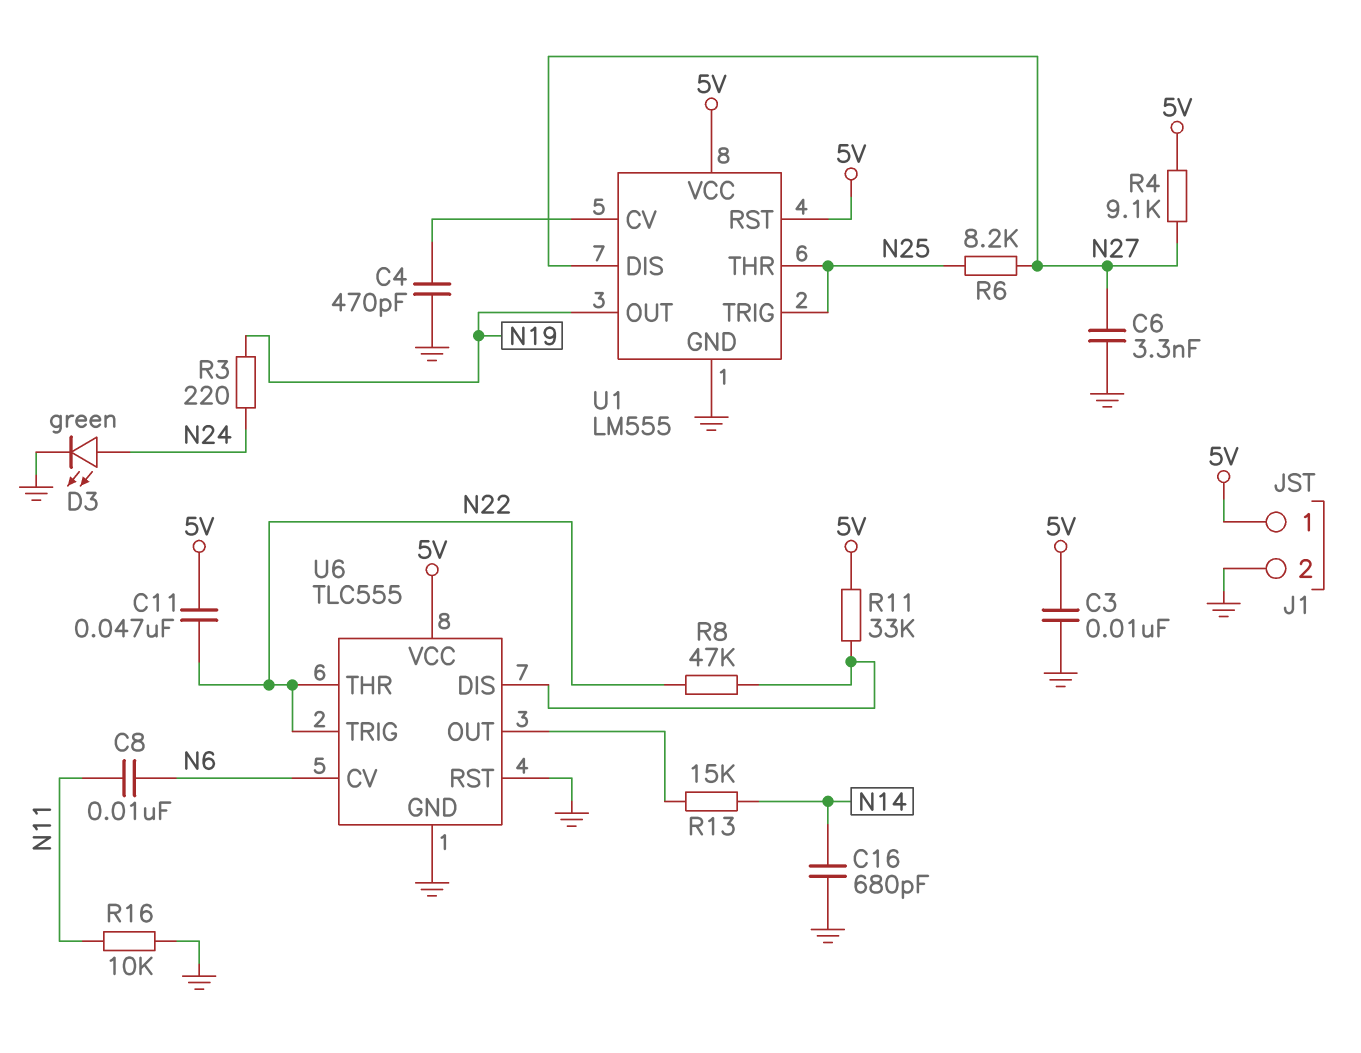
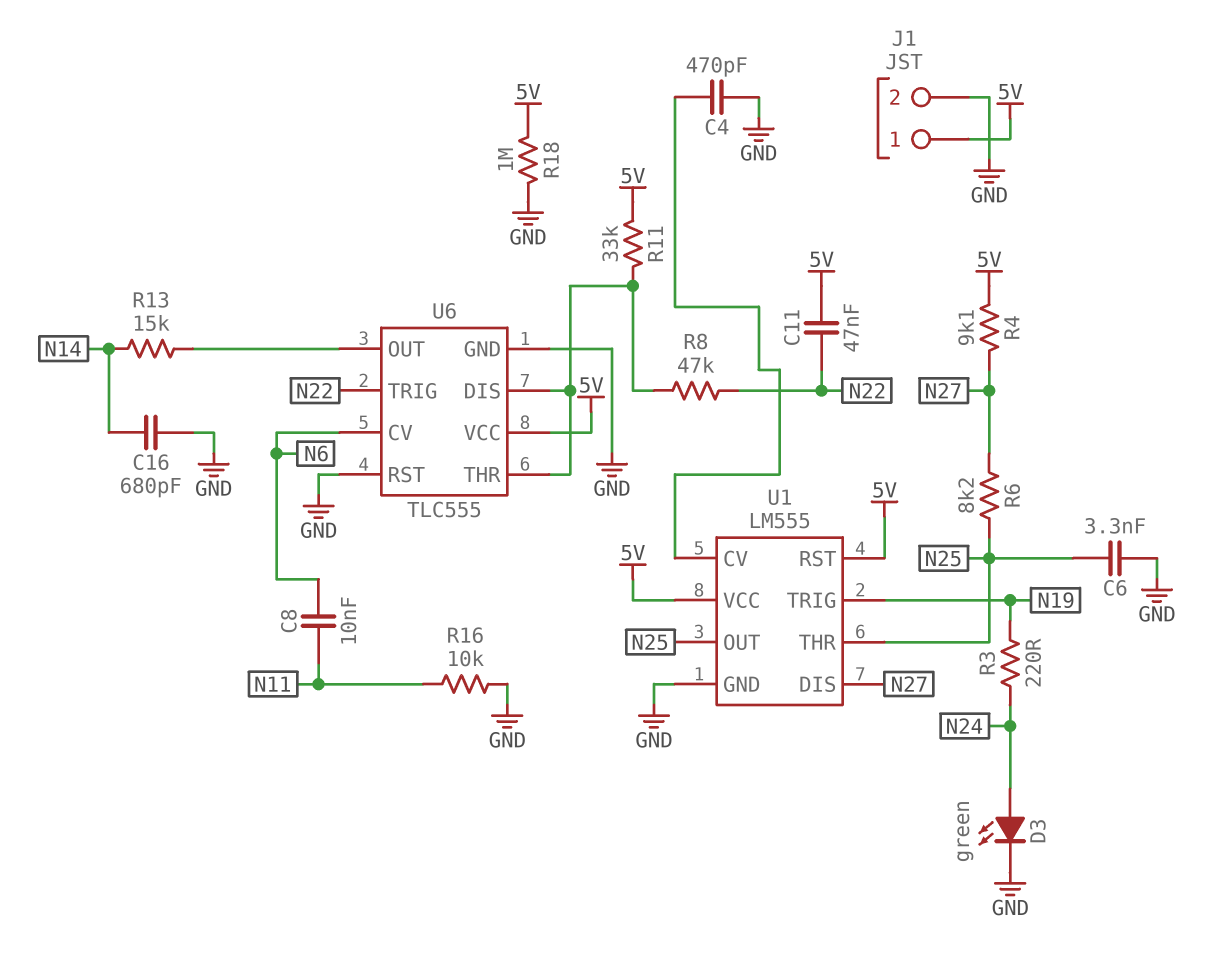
C3: 10nF (5V, GND) -> none
C6: 3.3nF (GND, N27) -> 3.3nF (GND, N25)
R18: none -> 1M (5V, GND)
U1 pin OUT: N19 -> N25
U1 pin TRIG: N25 -> N19
U6 pin THR: N22 -> U6/DIS

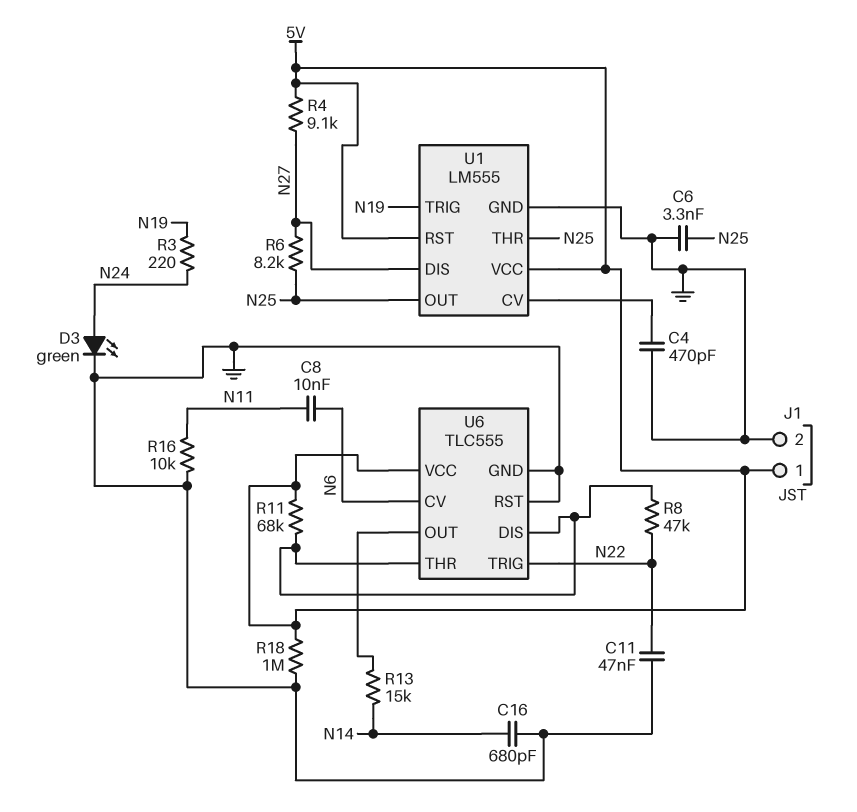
C11: 47nF (5V, N22) -> 47nF (GND, N22)
R11: 33k (5V, U6/DIS) -> 68k (5V, U6/DIS)

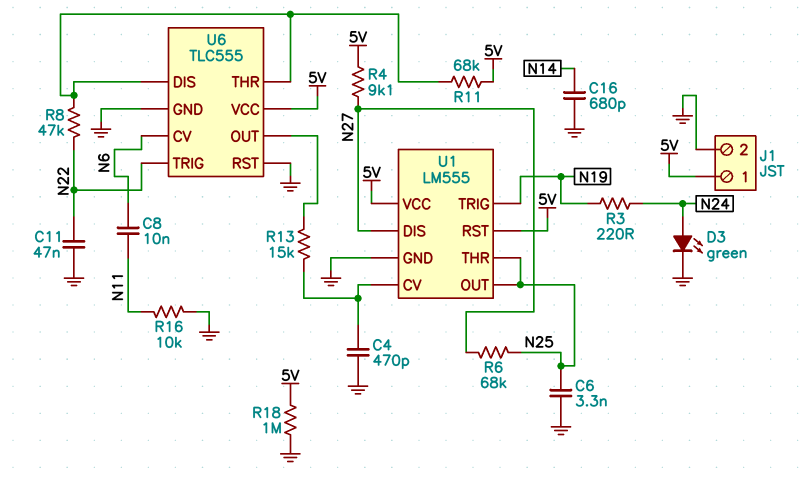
R6: 8.2k (N25, N27) -> 68k (N25, N27)
R13: 15k (N14, U6/OUT) -> 15k (U1/CV, U6/OUT)

